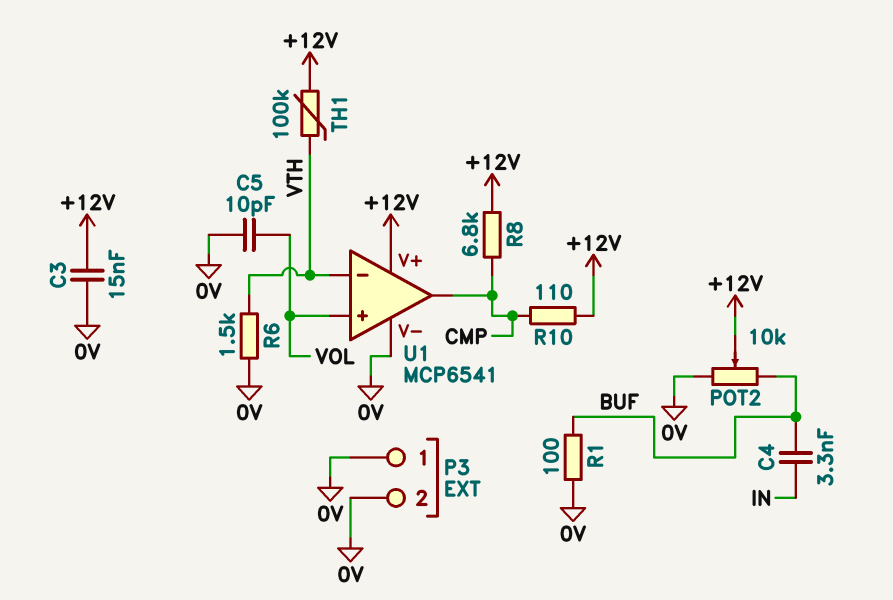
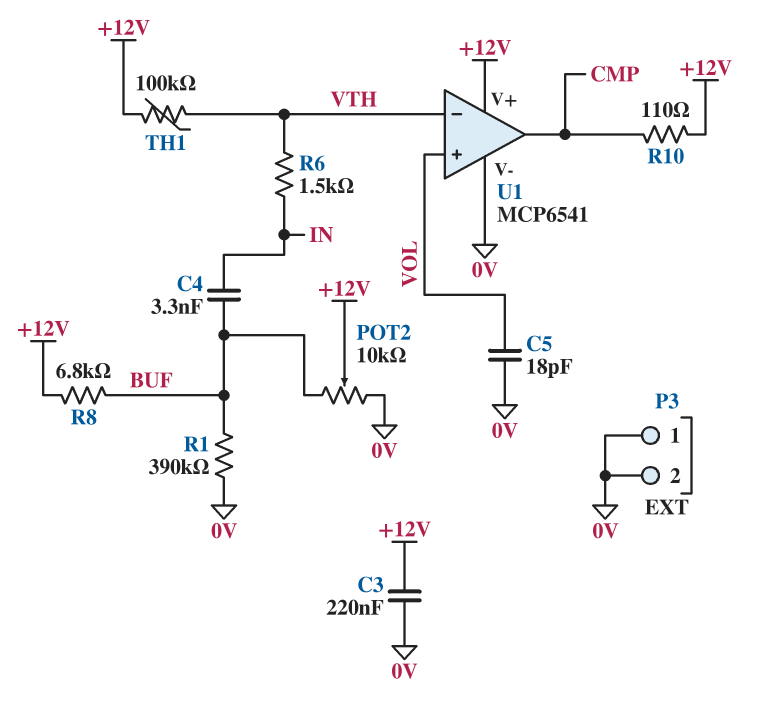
C3: 15nF (+12V, 0V) -> 220nF (+12V, 0V)
C5: 10pF (0V, VOL) -> 18pF (0V, VOL)
R1: 100 (0V, BUF) -> 390k (0V, BUF)
R6: 1.5k (0V, VTH) -> 1.5k (IN, VTH)
R8: 6.8k (+12V, CMP) -> 6.8k (+12V, BUF)

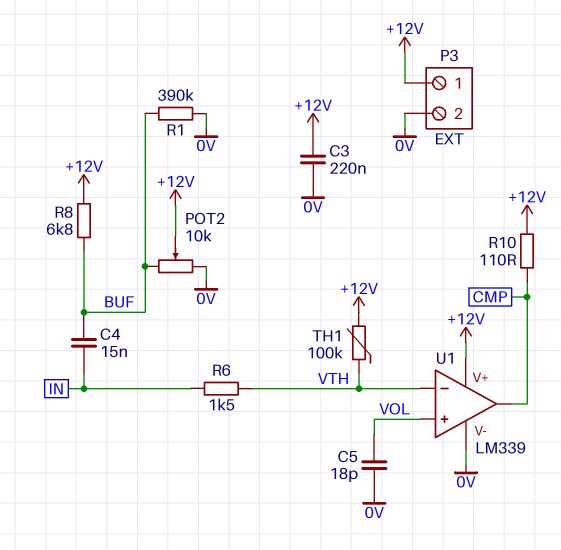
C4: 3.3nF (BUF, IN) -> 15nF (BUF, IN)
P3 pin 1: 0V -> +12V
U1: MCP6541 -> LM339

